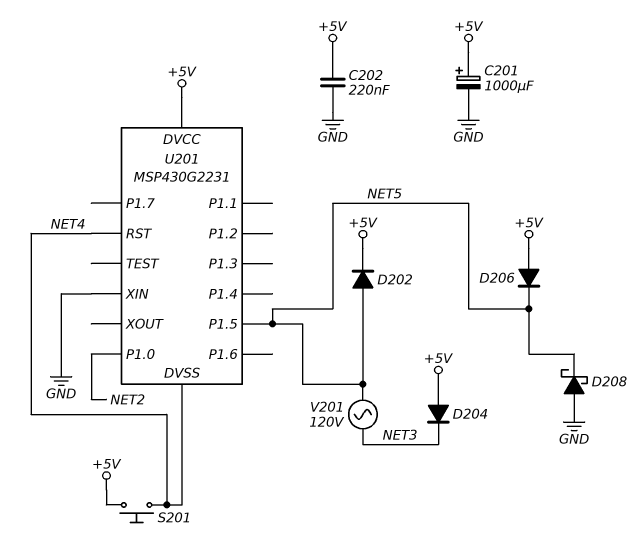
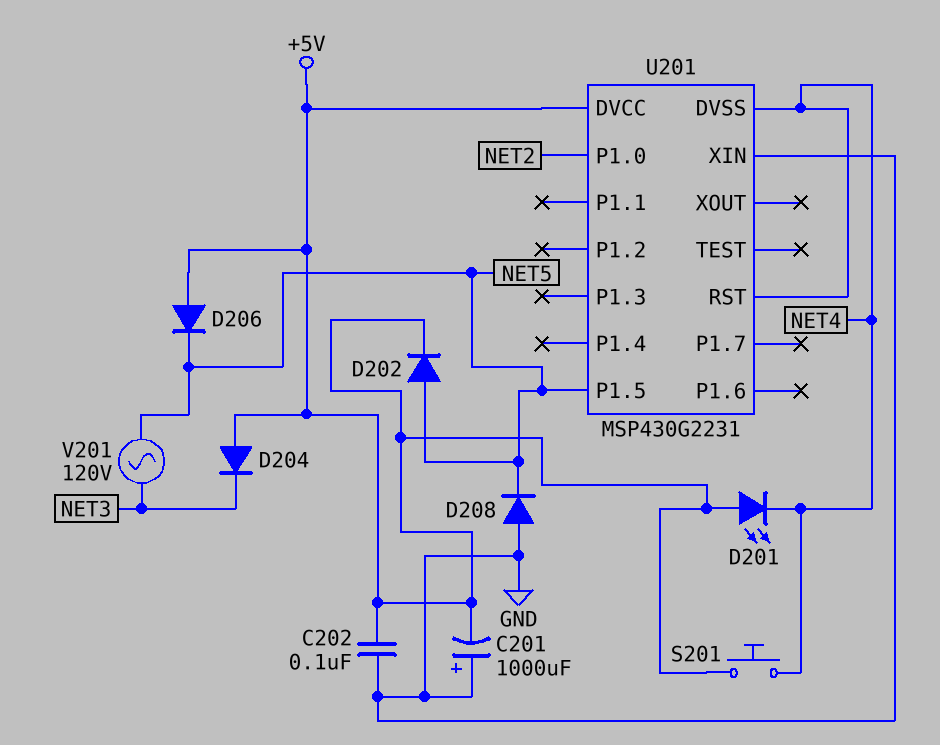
C201: 1000uF (plus +5V, minus GND) -> 1000uF (plus GND, minus +5V)
C202: 220nF (+5V, GND) -> 100nF (+5V, GND)
D201: none -> LED (A +5V, K NET4)
D208: schottky (A GND, K NET5) -> diode (A GND, K NET5)

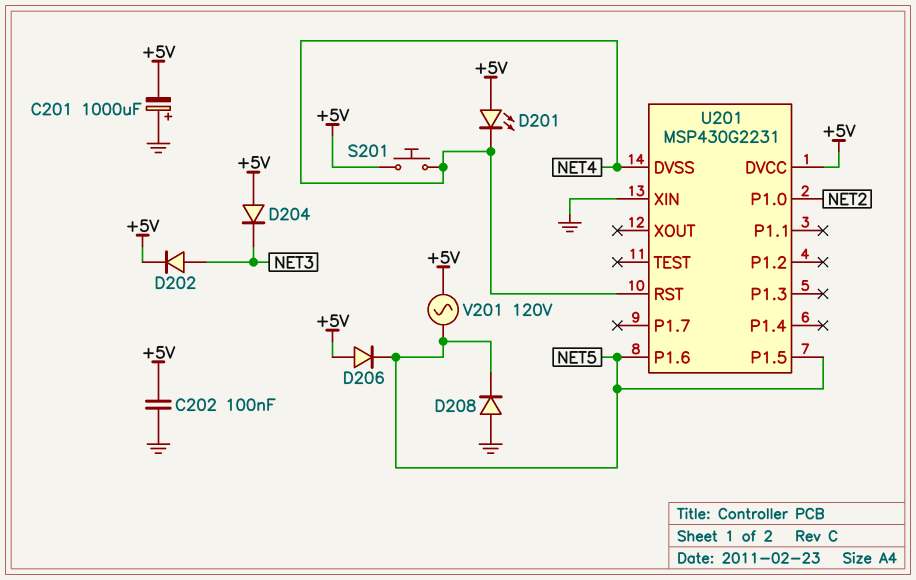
D202: diode (A NET5, K +5V) -> diode (A NET3, K +5V)
U201 pin P1.6: none -> NET5
V201: AC 120V (NET3, NET5) -> AC 120V (+5V, NET5)

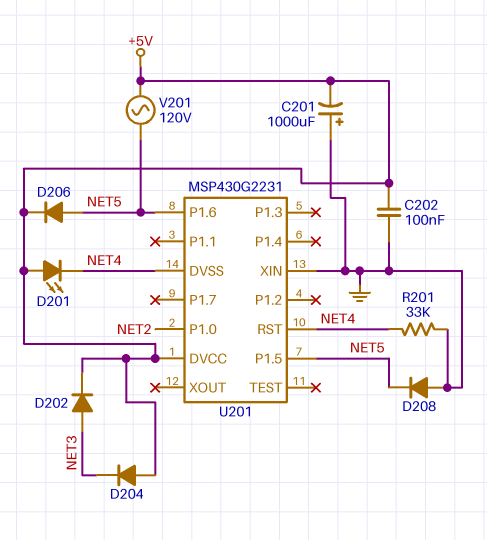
D206: diode (A +5V, K NET5) -> diode (A NET5, K +5V)
R201: none -> 33k (GND, NET4)
S201: button (+5V, NET4) -> none

